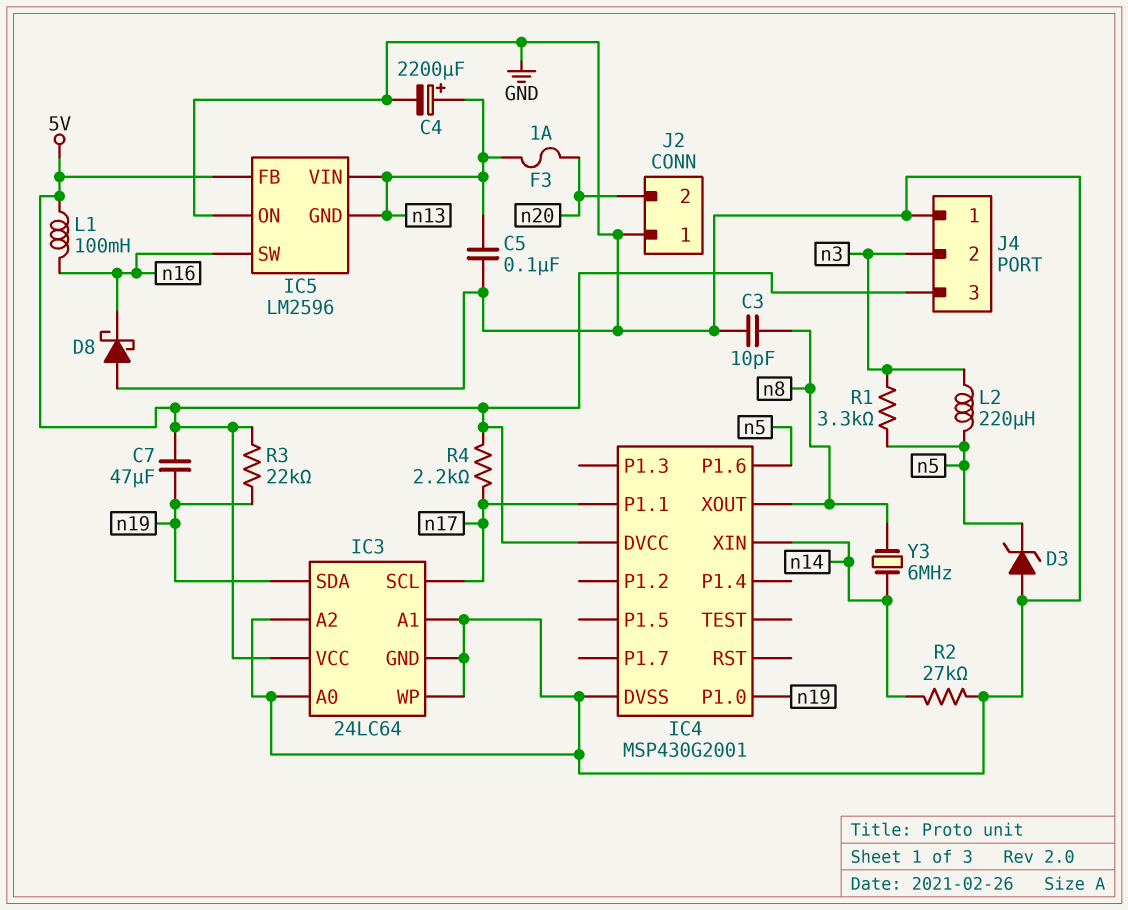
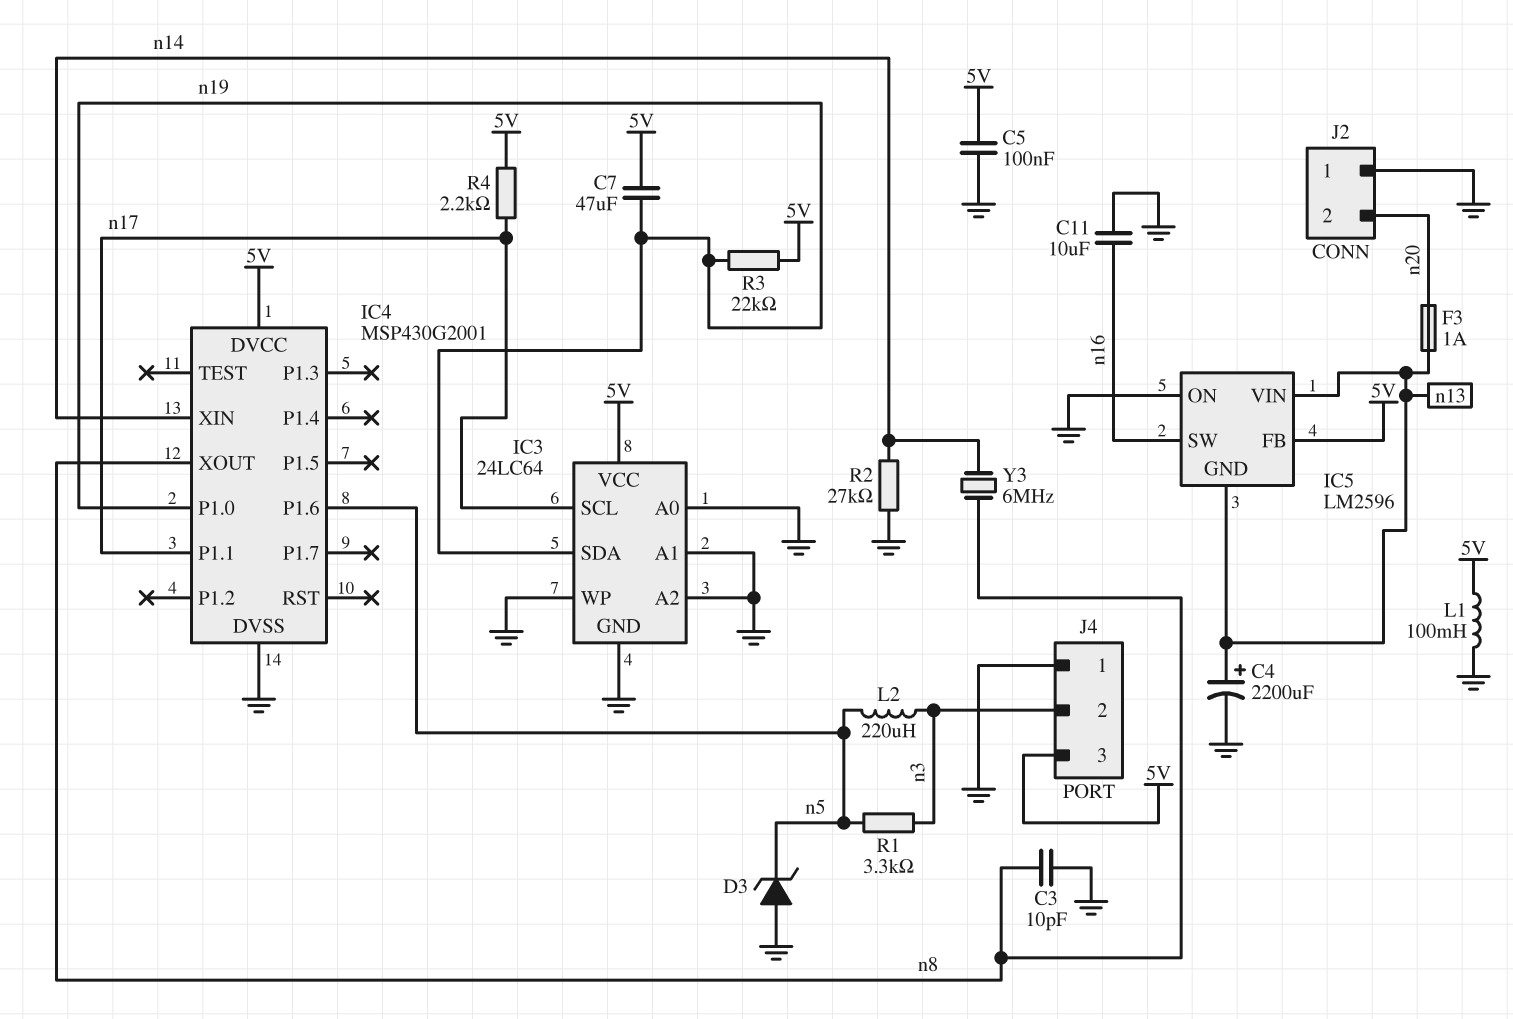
C5: 100nF (GND, n13) -> 100nF (5V, GND)
C11: none -> 10uF (GND, n16)
D8: schottky (A GND, K n16) -> none
L1: 100mH (5V, n16) -> 100mH (5V, GND)

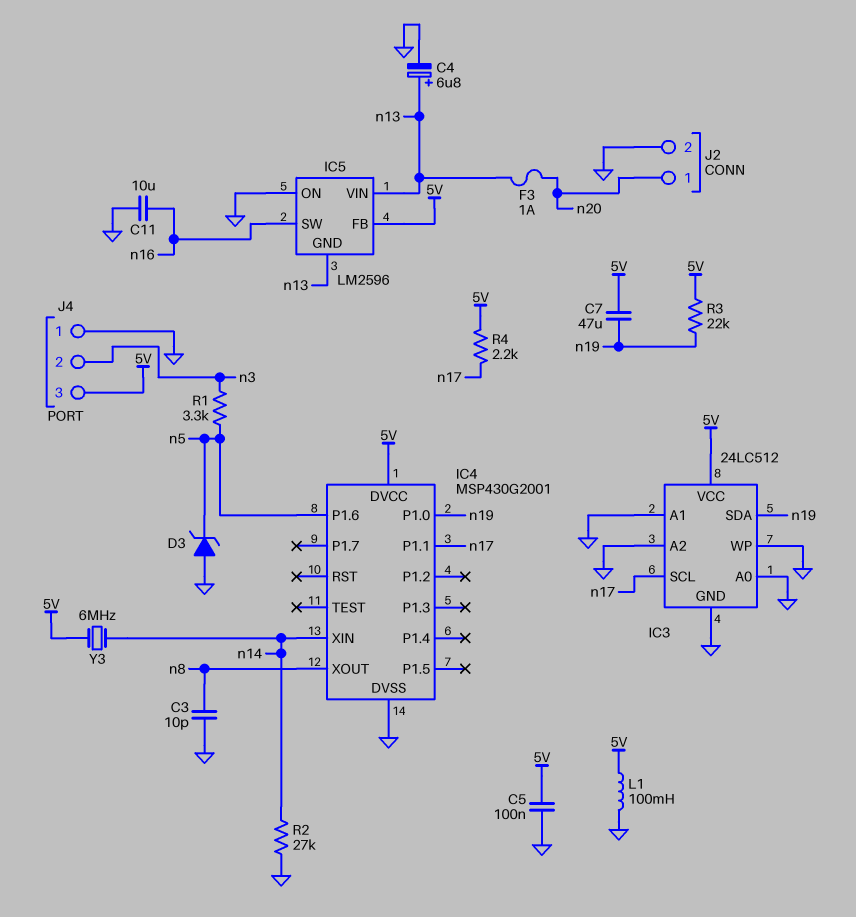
C4: 2200uF (plus n13, minus GND) -> 6.8uF (plus n13, minus GND)
IC3: 24LC64 -> 24LC512
J2 pin 1: GND -> n20
J2 pin 2: n20 -> GND
L2: 220uH (n3, n5) -> none
Y3: 6MHz (n8, n14) -> 6MHz (5V, n14)

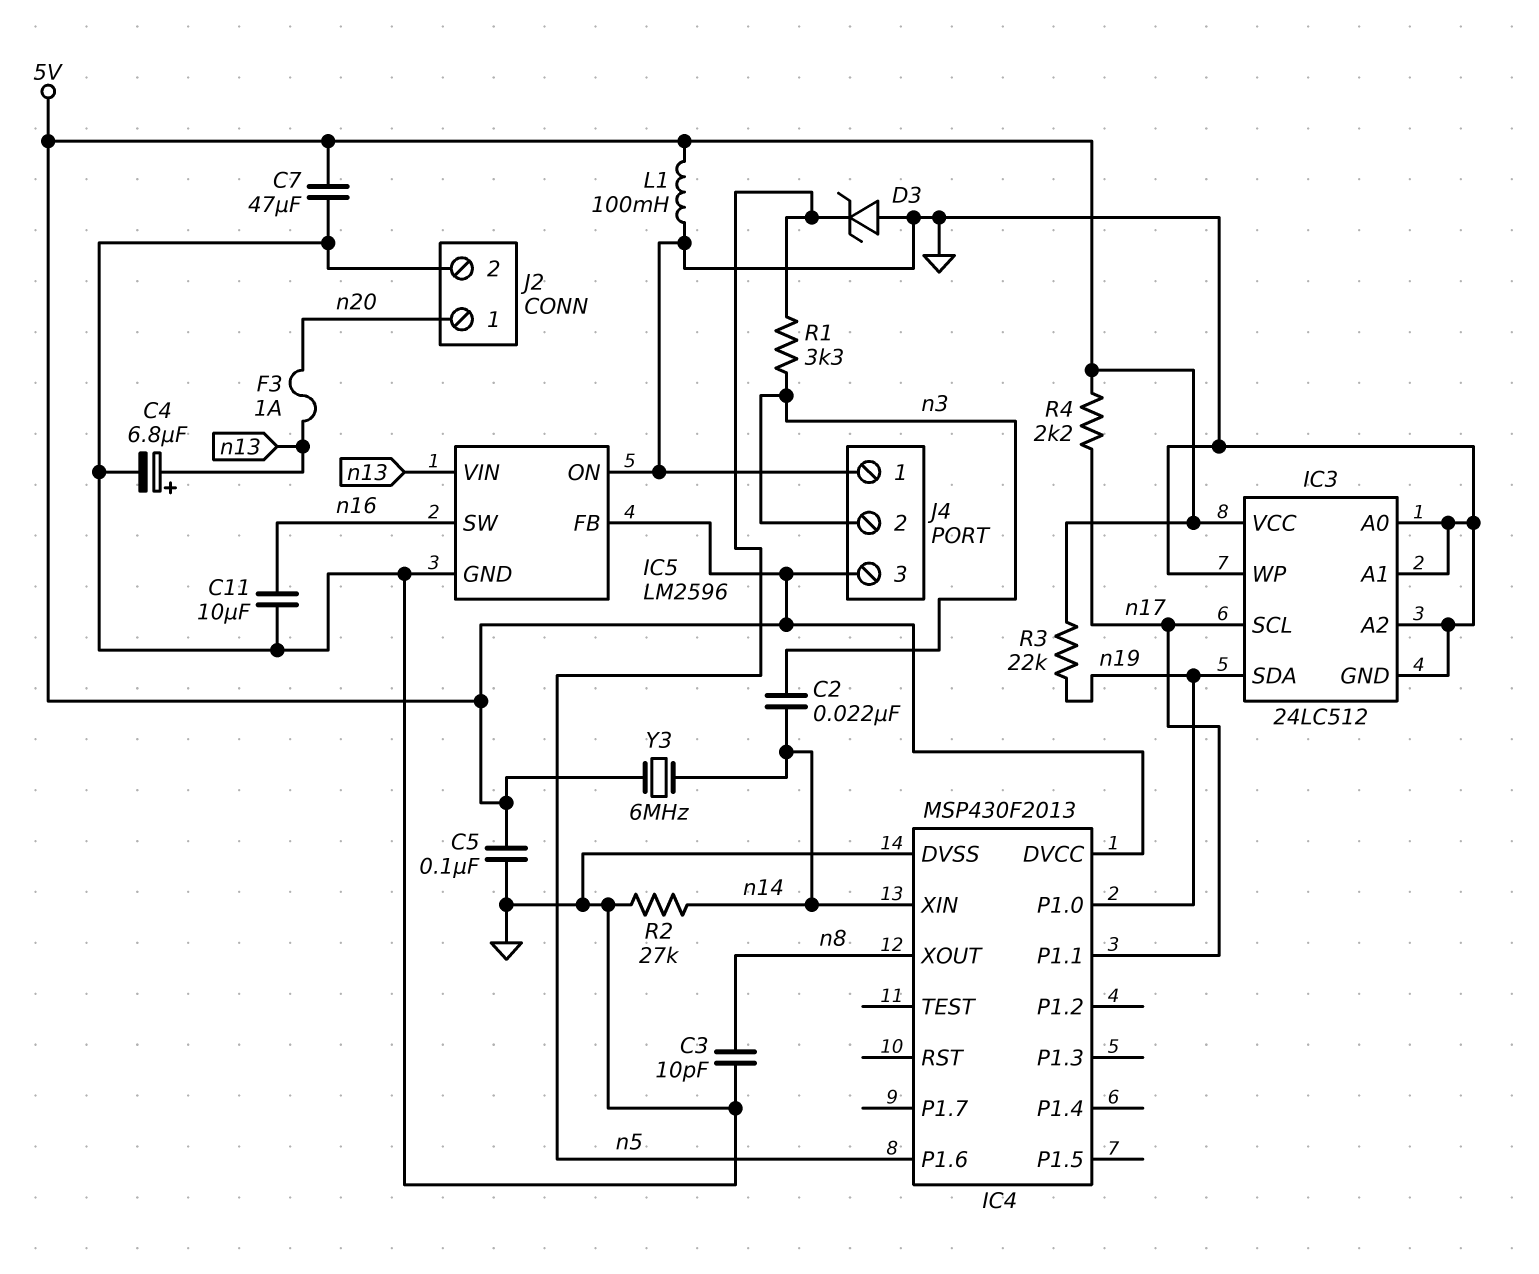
C2: none -> 22nF (n3, n14)
C7: 47uF (5V, n19) -> 47uF (5V, GND)
IC4: MSP430G2001 -> MSP430F2013
IC5 pin GND: n13 -> GND

